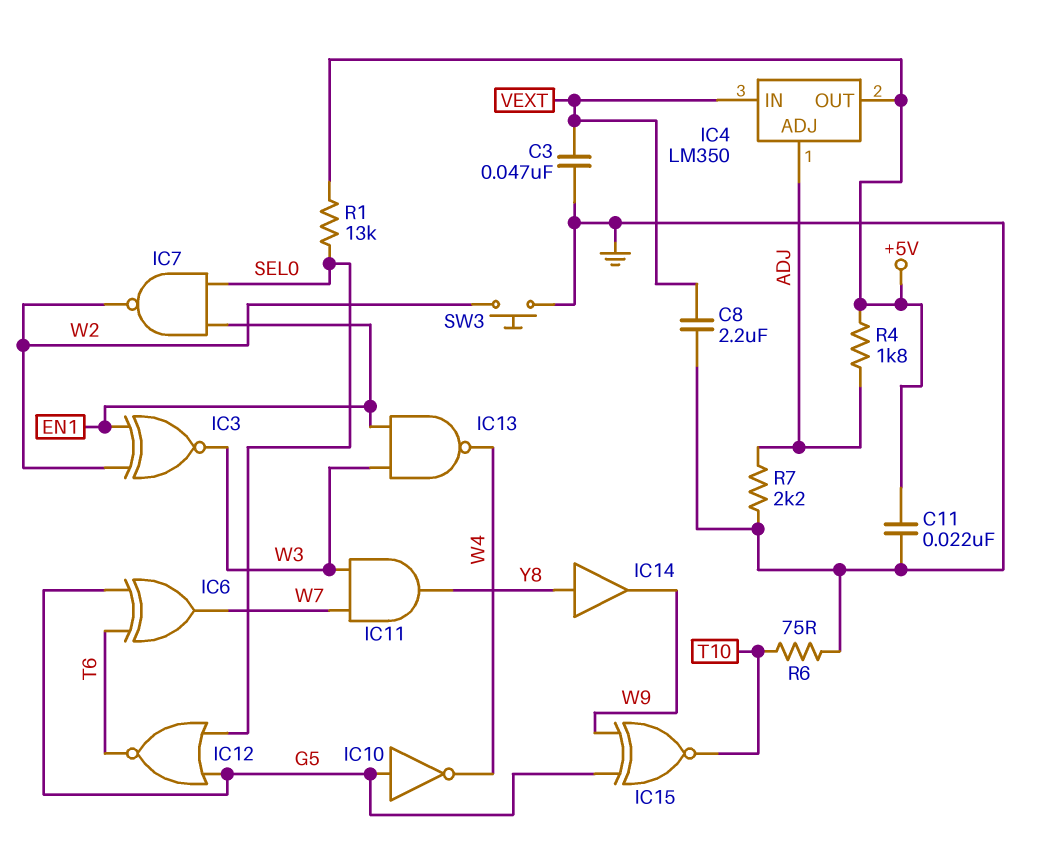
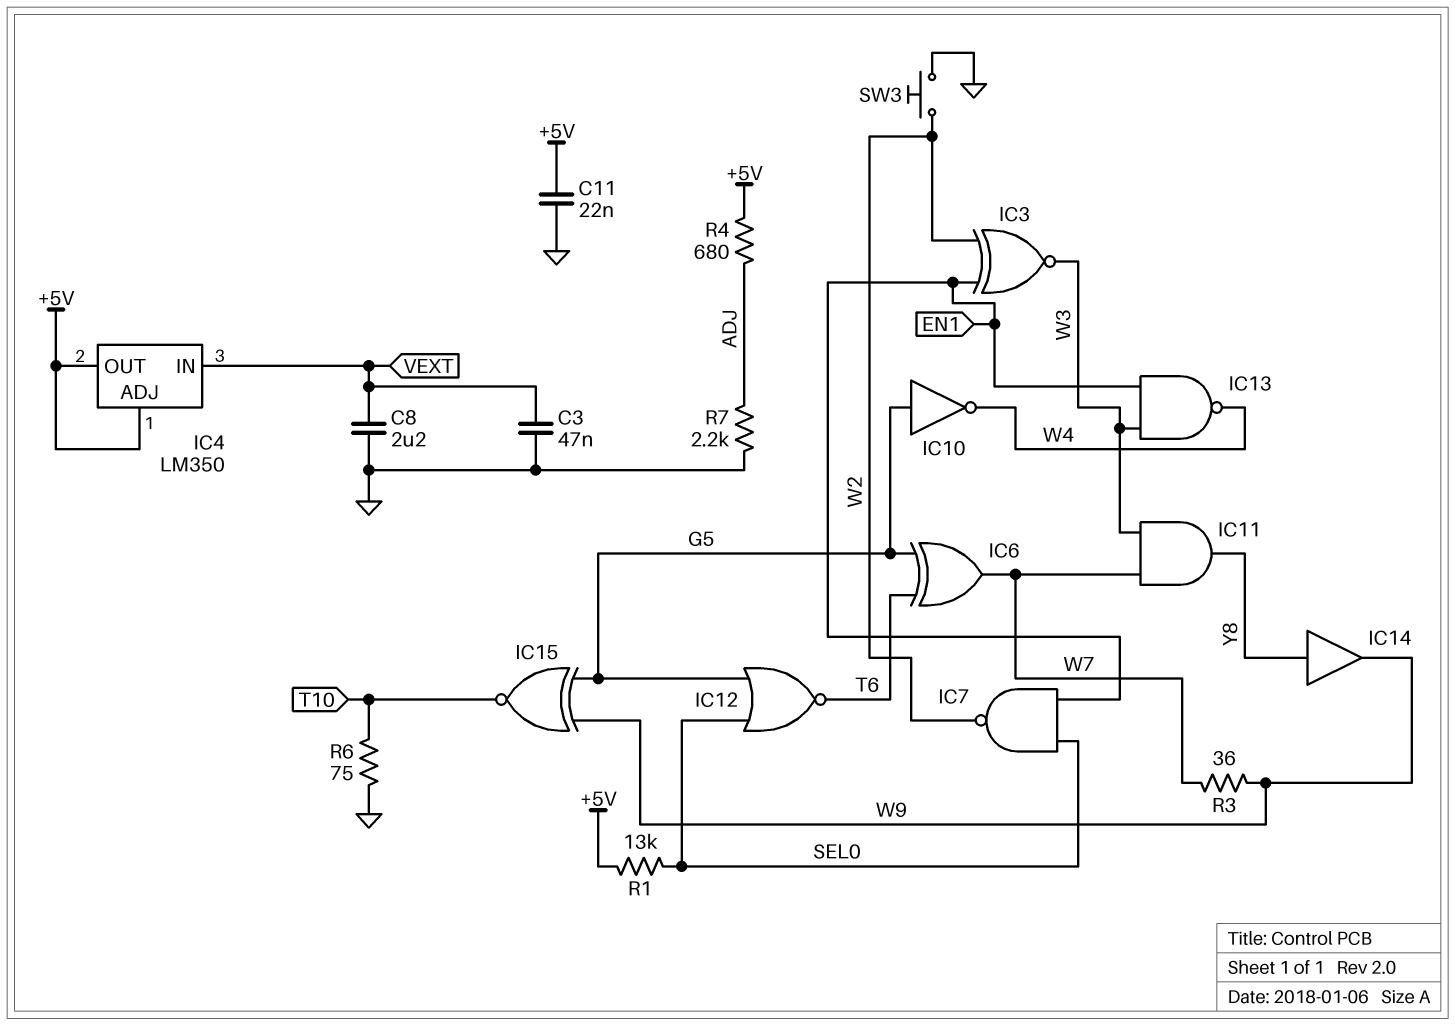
IC4 pin ADJ: ADJ -> +5V
R3: none -> 36 (W7, W9)
R4: 1.8k (+5V, ADJ) -> 680 (+5V, ADJ)

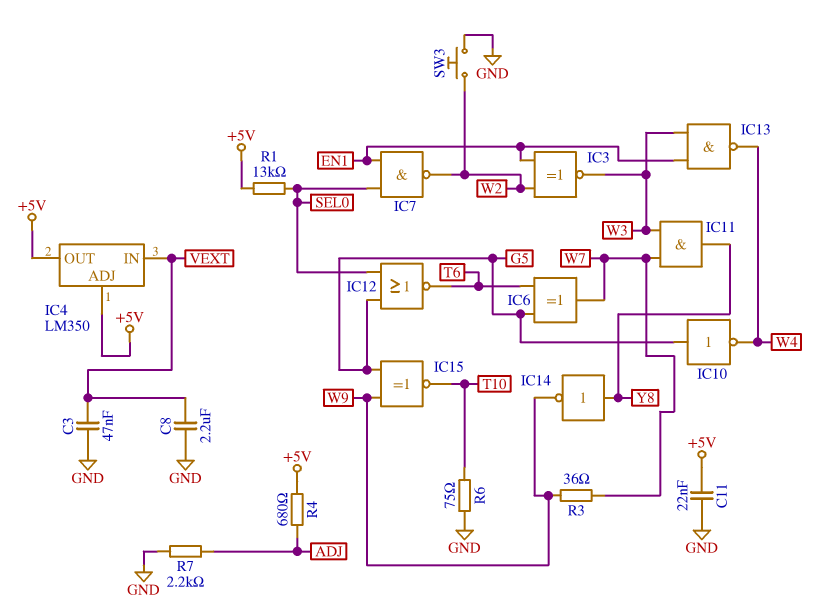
IC14: buffer (in Y8, out W9) -> NOT (in Y8, out W9)

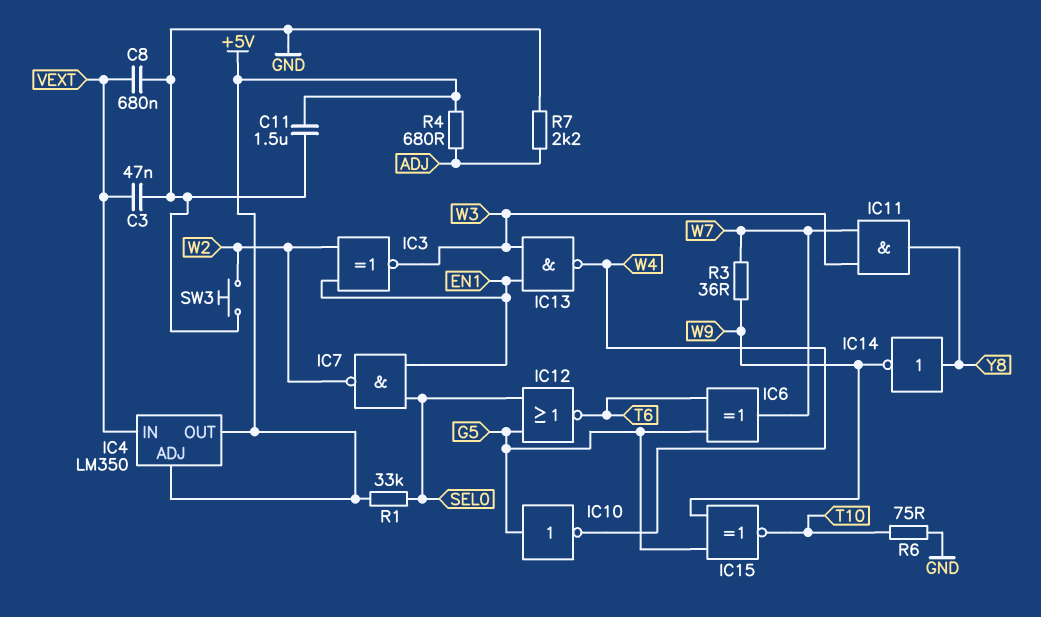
C8: 2.2uF (GND, VEXT) -> 680nF (GND, VEXT)
C11: 22nF (+5V, GND) -> 1.5uF (+5V, GND)
R1: 13k (+5V, SEL0) -> 33k (+5V, SEL0)

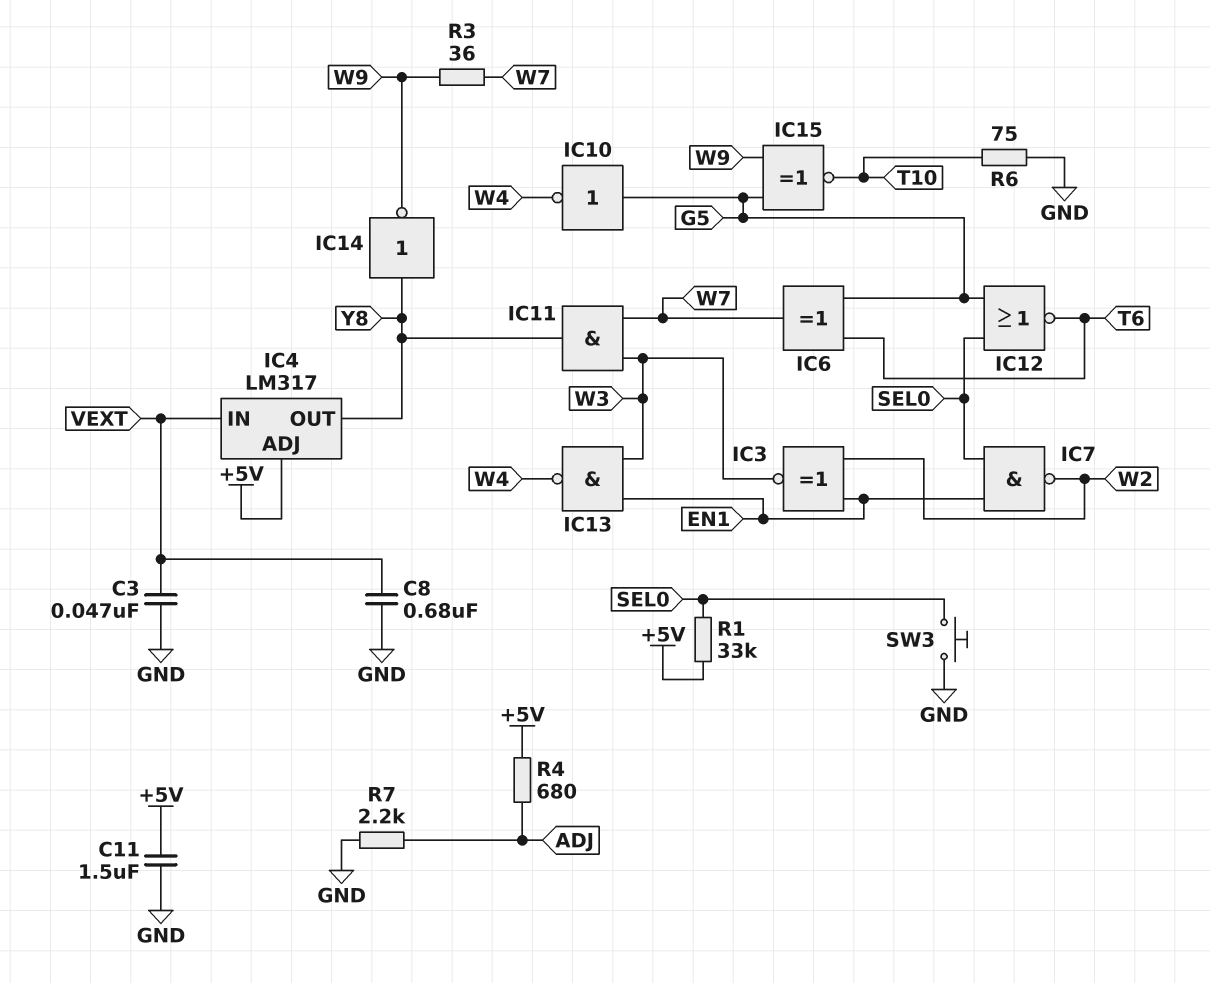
IC4: LM350 -> LM317
IC4 pin OUT: +5V -> Y8
SW3: button (GND, W2) -> button (GND, SEL0)

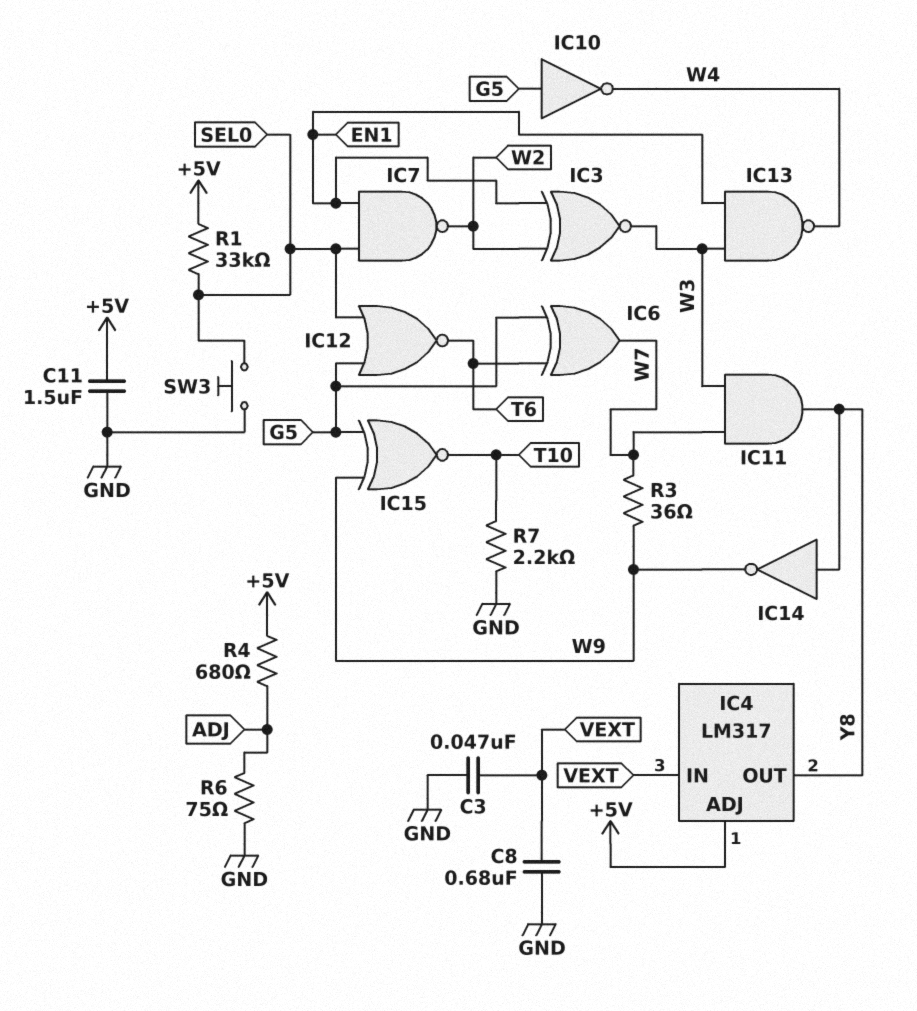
R6: 75 (GND, T10) -> 75 (ADJ, GND)
R7: 2.2k (ADJ, GND) -> 2.2k (GND, T10)

